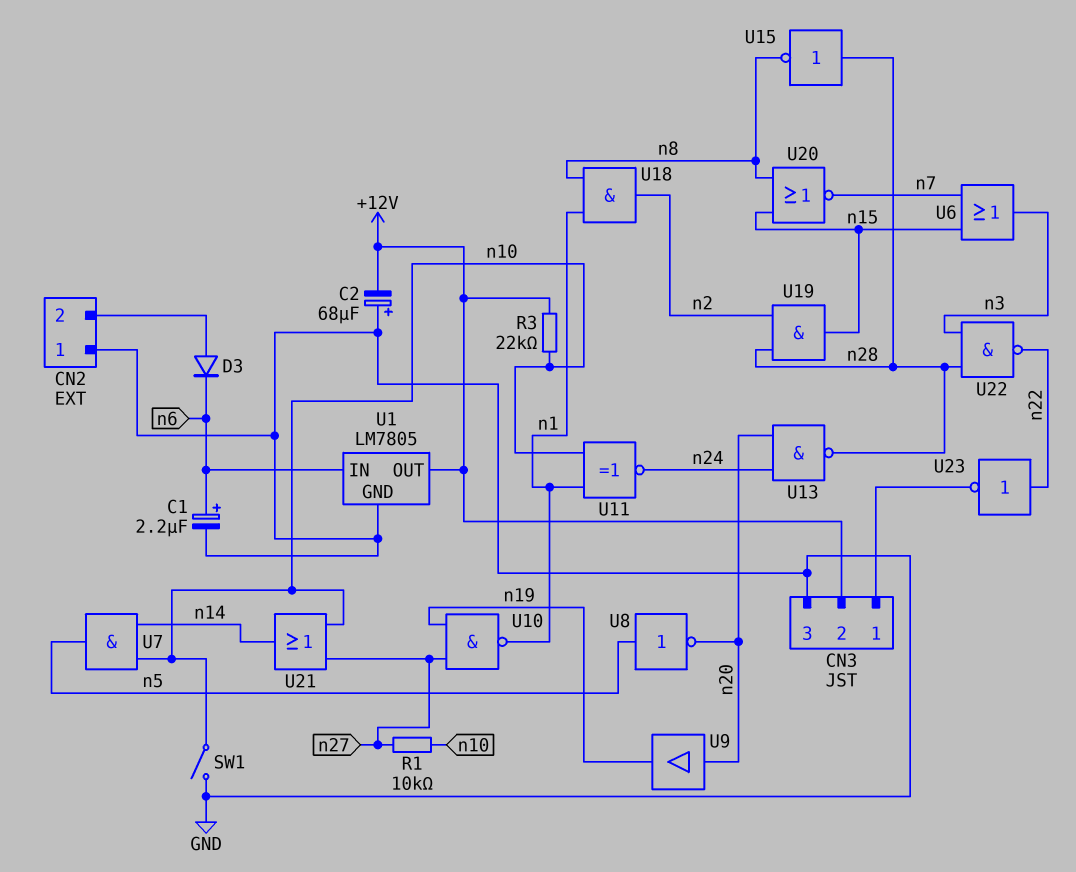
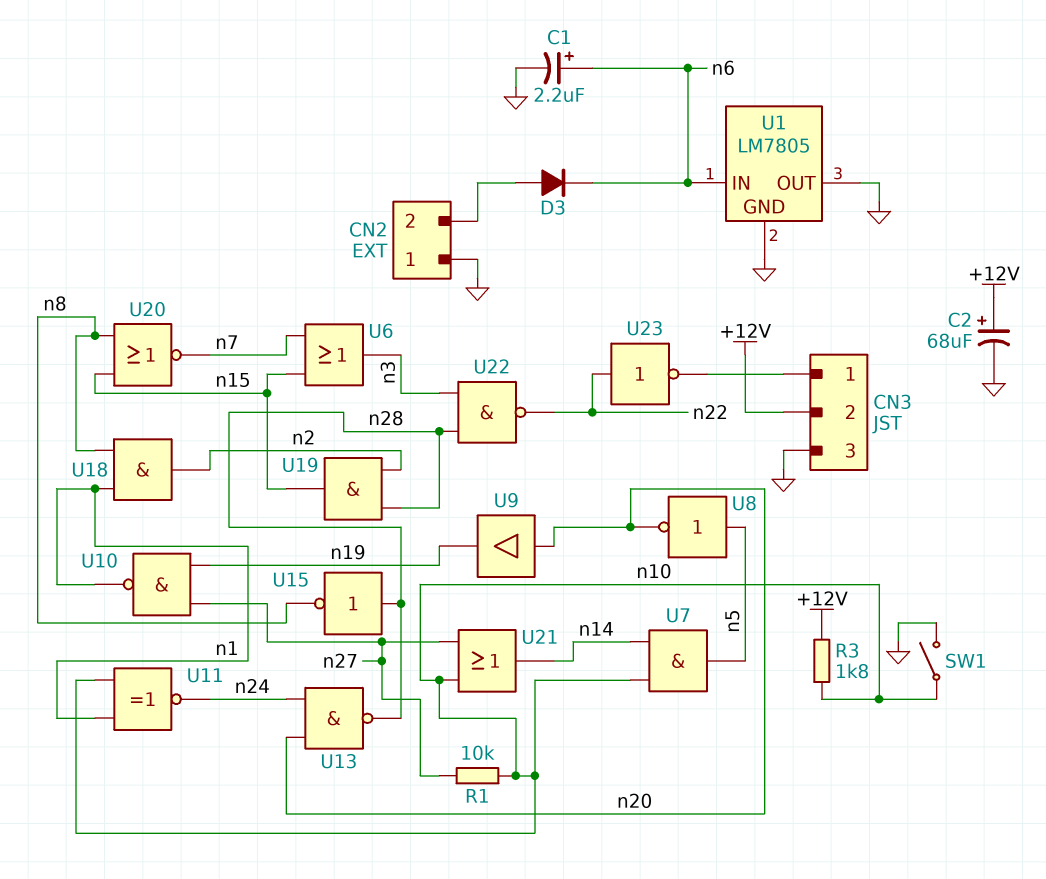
C2: 68uF (plus GND, minus +12V) -> 68uF (plus +12V, minus GND)
R3: 22k (+12V, n10) -> 1.8k (+12V, n10)
U1 pin OUT: +12V -> GND

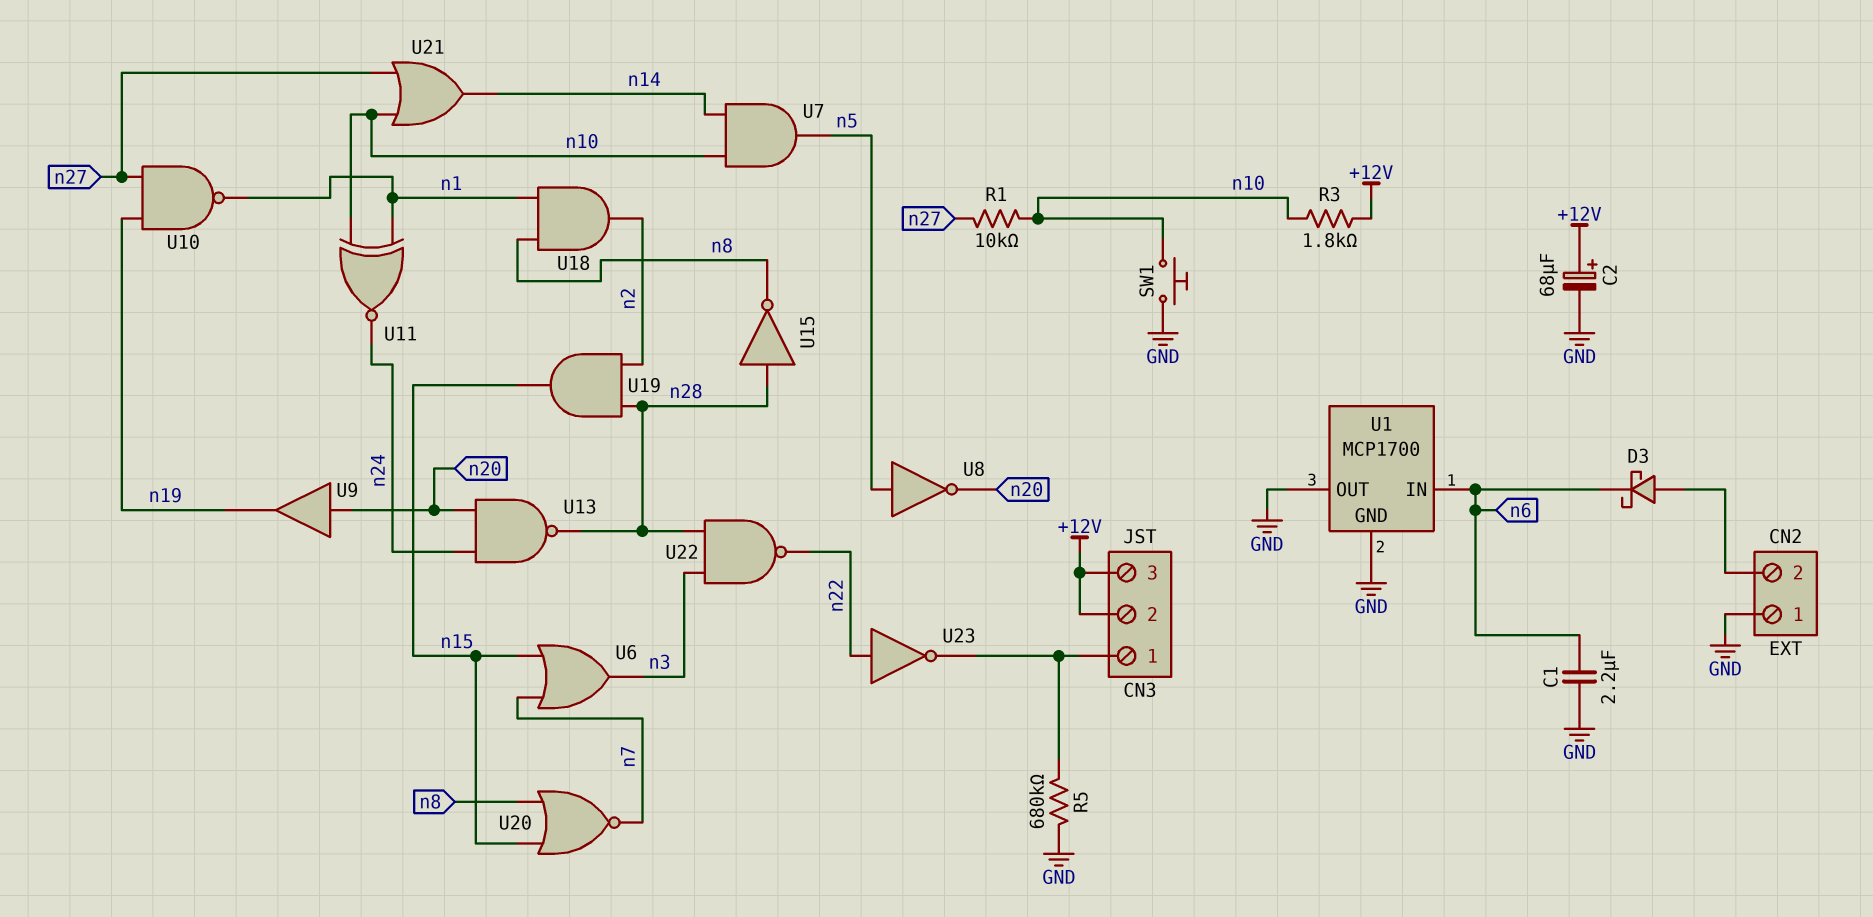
C1: 2.2uF (plus n6, minus GND) -> 2.2uF (GND, n6)
CN3 pin 3: GND -> +12V
D3: diode (A CN2/2, K n6) -> schottky (A CN2/2, K n6)
R5: none -> 680k (CN3/1, GND)
SW1: switch (GND, n10) -> button (GND, n10)
U1: LM7805 -> MCP1700

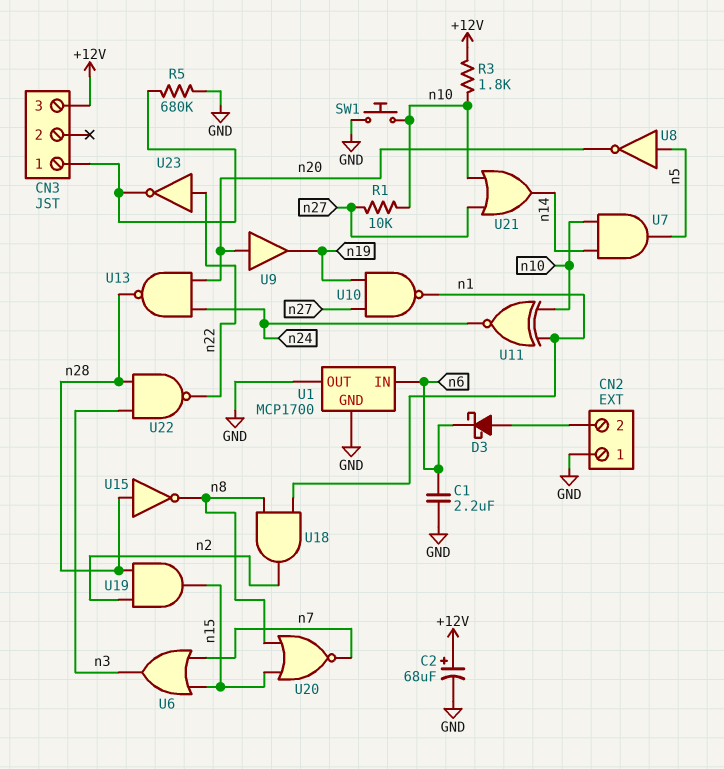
CN3 pin 2: +12V -> none

